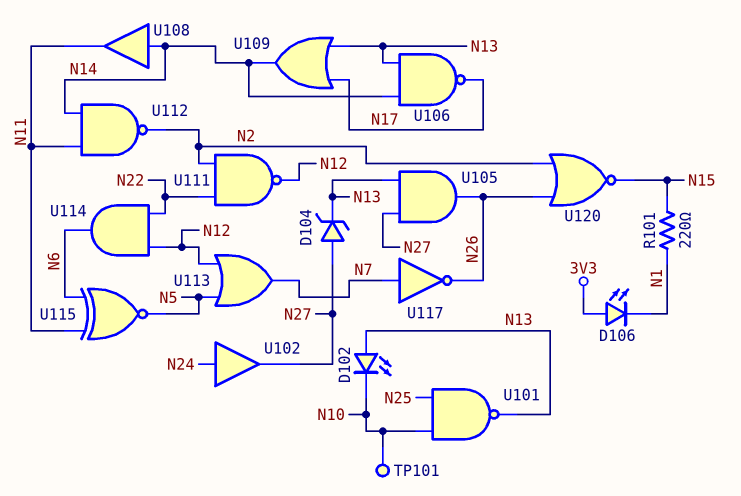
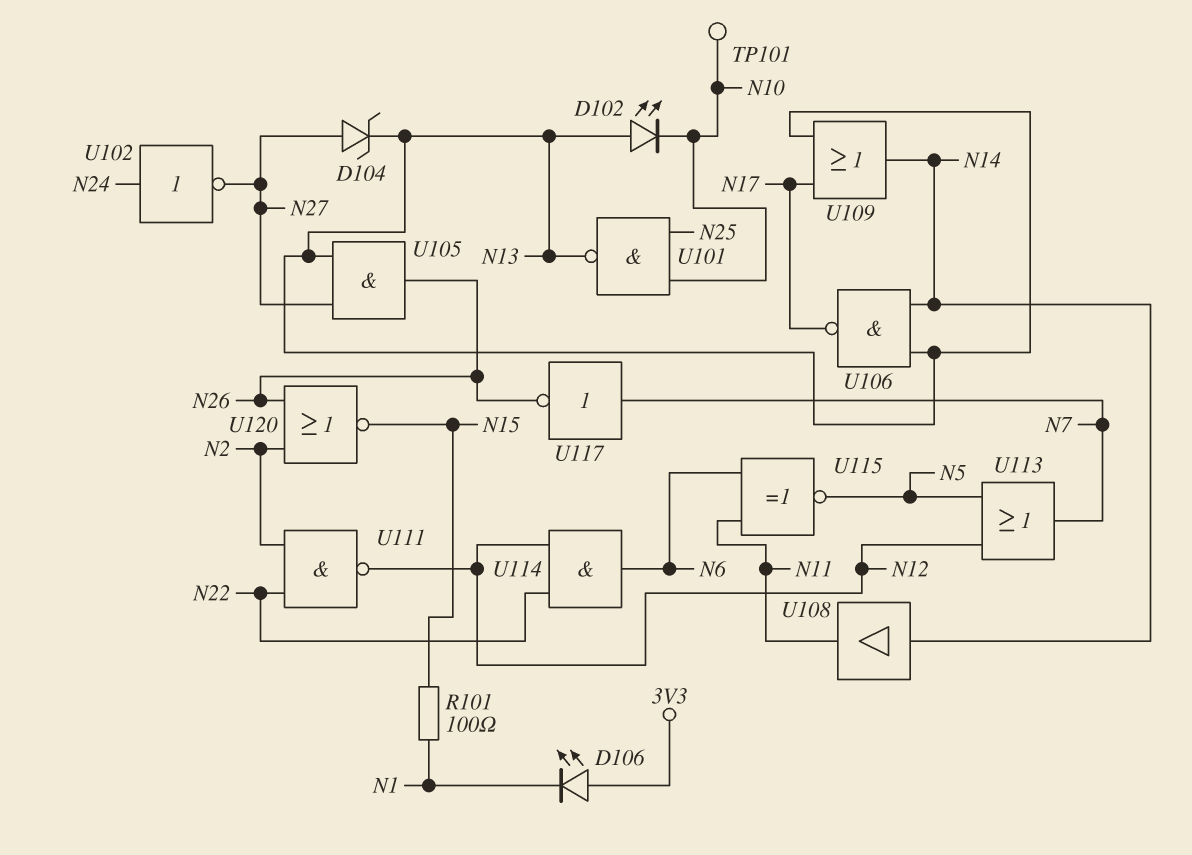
R101: 220 (N1, N15) -> 100 (N1, N15)
U102: buffer (in N24, out N27) -> NOT (in N24, out N27)
U112: NAND (in N11, in N14, out N2) -> none

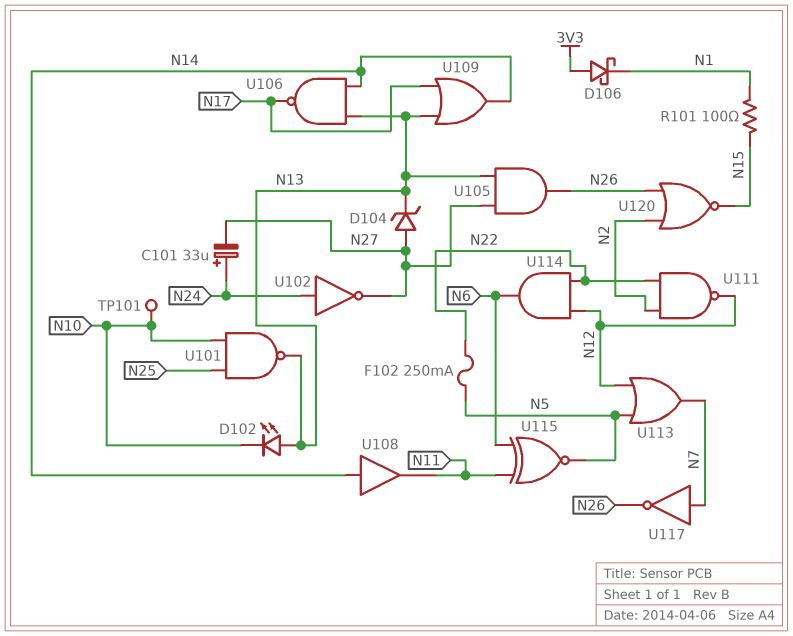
C101: none -> 33uF (plus N24, minus N27)
D106: LED (A 3V3, K N1) -> schottky (A 3V3, K N1)
F102: none -> 250mA (N5, N22)

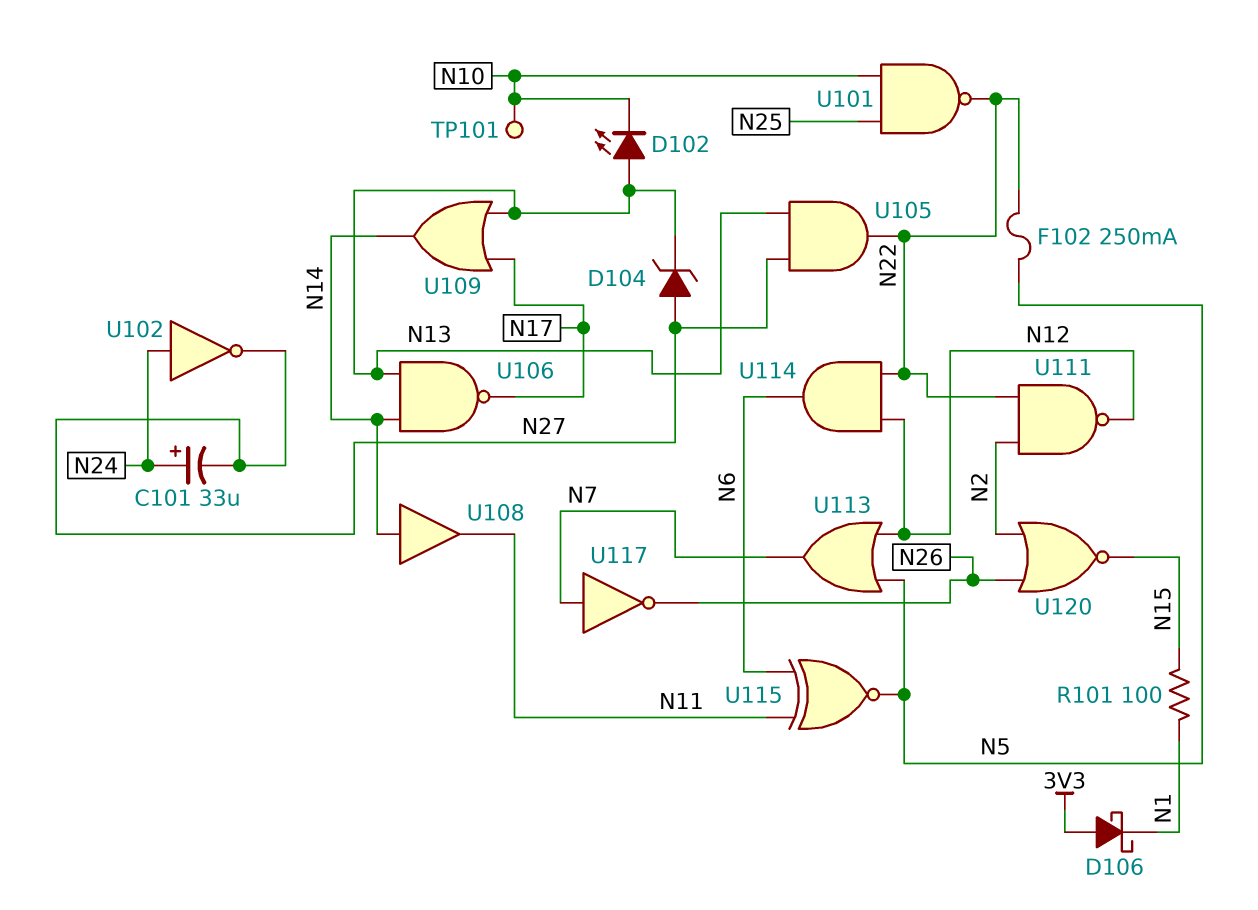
U101: NAND (in N10, in N25, out N13) -> NAND (in N10, in N25, out N22)
U105: AND (in N13, in N27, out N26) -> AND (in N13, in N27, out N22)

